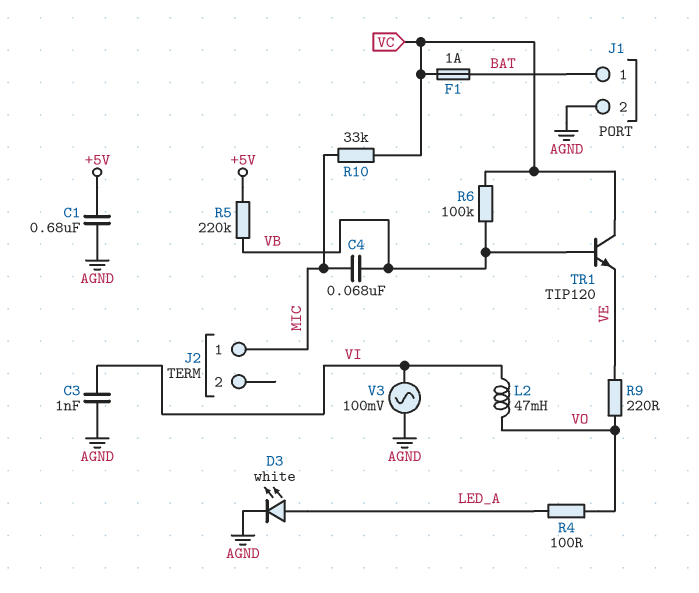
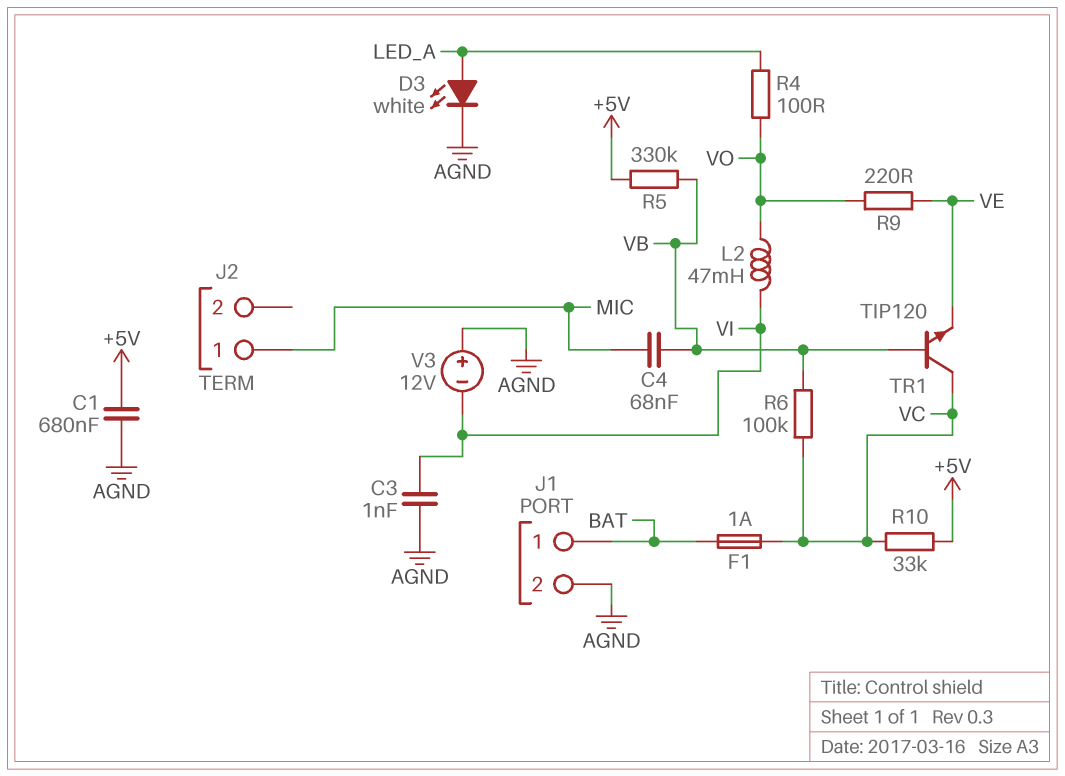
R5: 220k (+5V, VB) -> 330k (+5V, VB)
R10: 33k (MIC, VC) -> 33k (+5V, VC)
V3: AC 100mV (AGND, VI) -> 12V (plus AGND, minus VI)

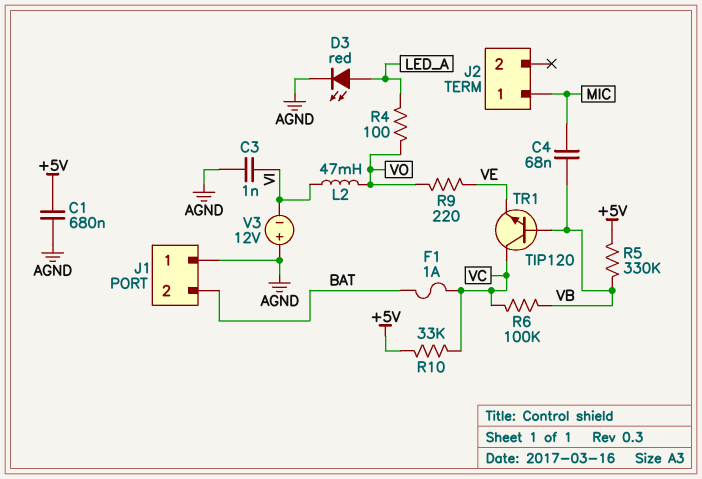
D3: LED white (A LED_A, K AGND) -> LED red (A LED_A, K AGND)
J1 pin 1: BAT -> AGND
J1 pin 2: AGND -> BAT

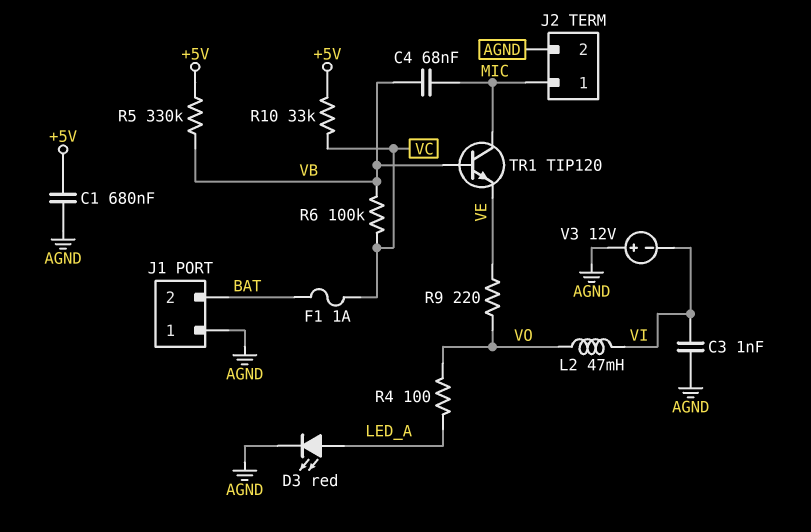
J2 pin 2: none -> AGND
TR1: NPN TIP120 (B VB, C VC, E VE) -> NPN TIP120 (B VB, C MIC, E VE)

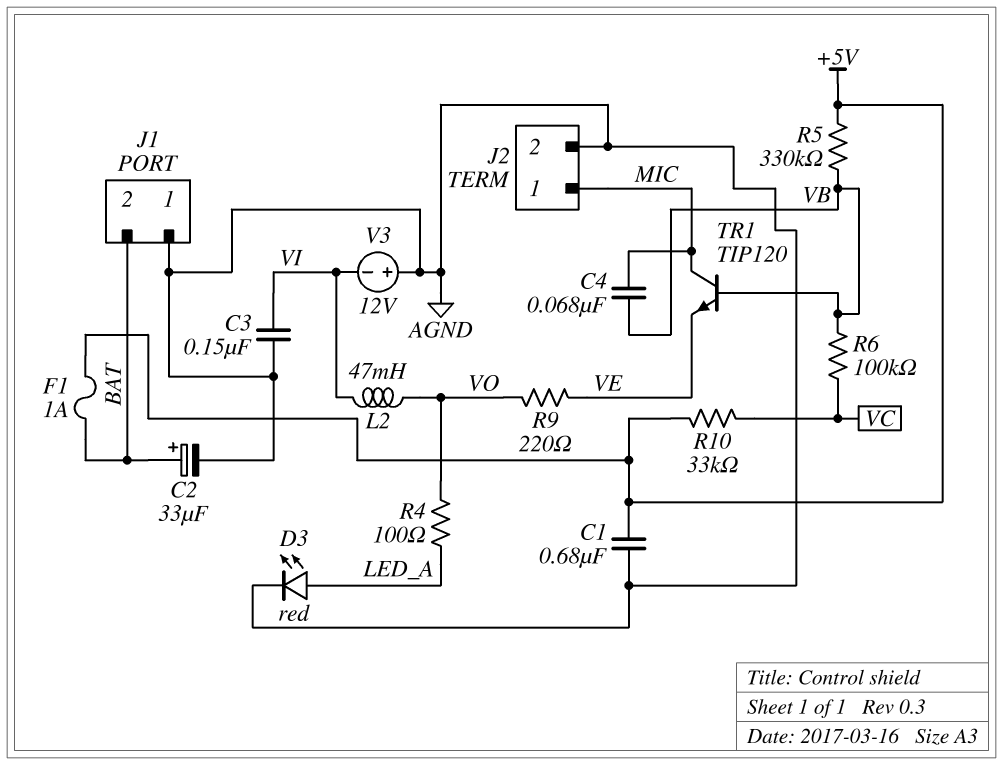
C2: none -> 33uF (plus BAT, minus AGND)
C3: 1nF (AGND, VI) -> 150nF (AGND, VI)
F1: 1A (BAT, VC) -> 1A (+5V, BAT)

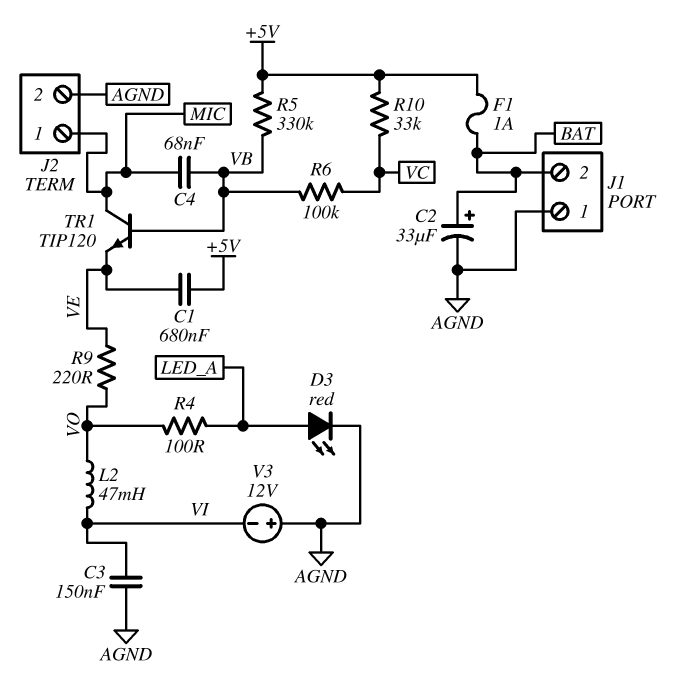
C1: 680nF (+5V, AGND) -> 680nF (+5V, VE)

